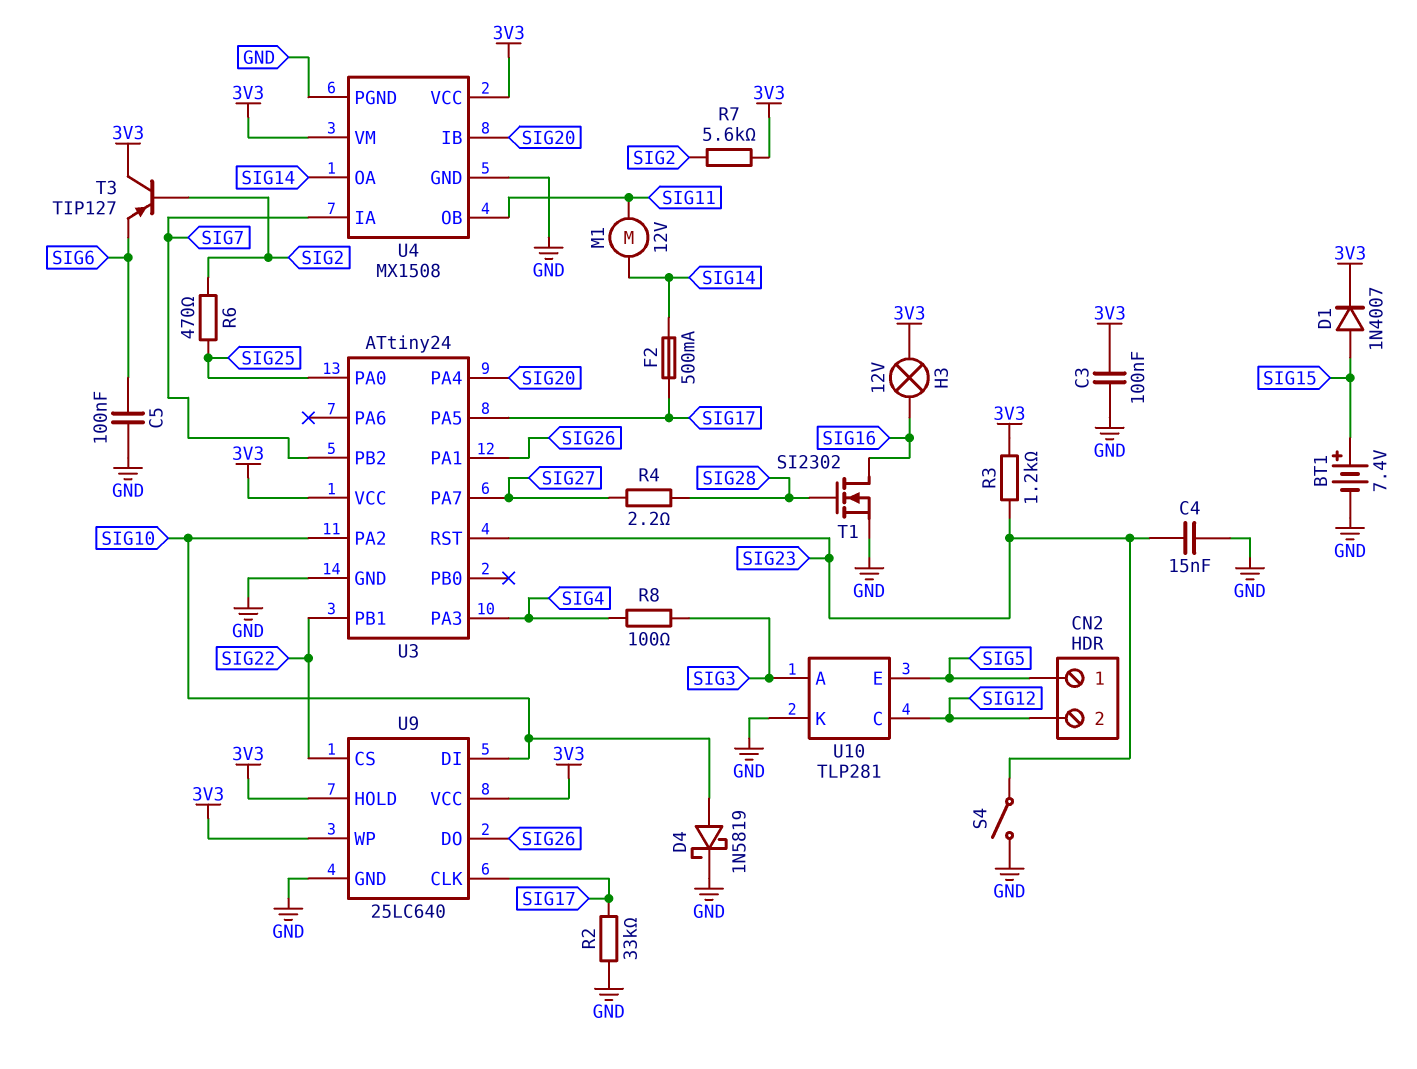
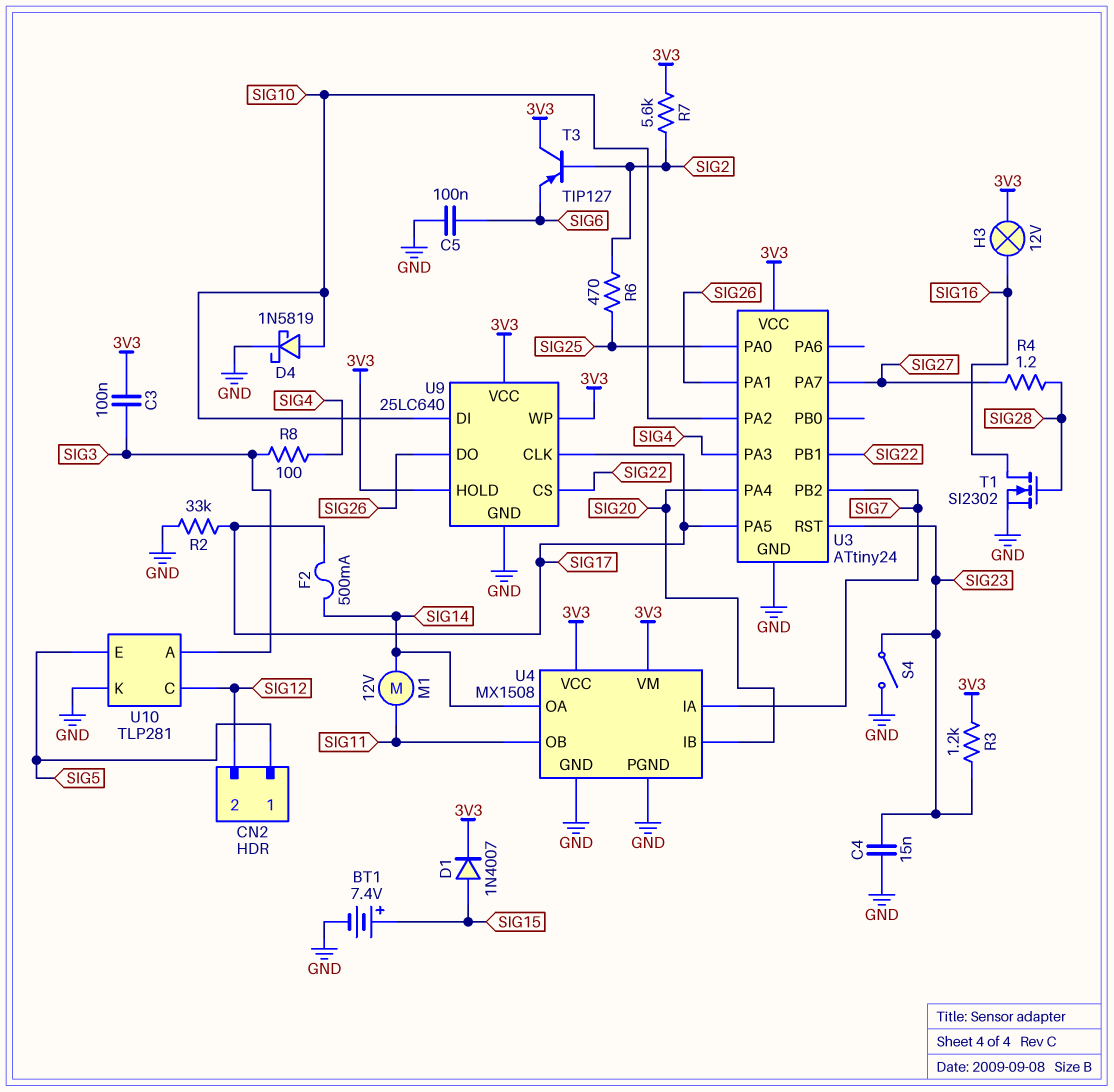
C3: 100nF (3V3, GND) -> 100nF (3V3, SIG3)
R4: 2.2 (SIG27, SIG28) -> 1.2 (SIG27, SIG28)

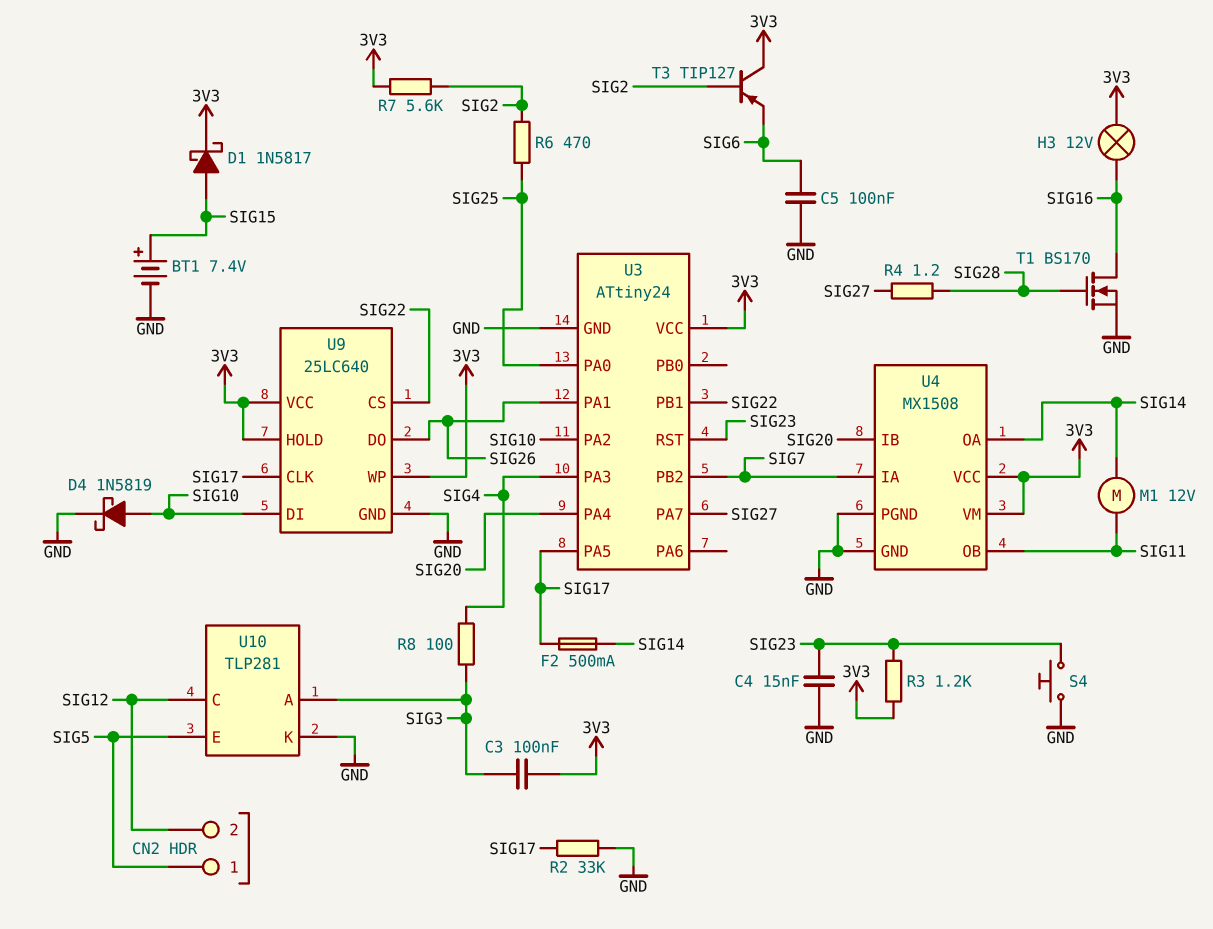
D1: diode 1N4007 (A SIG15, K 3V3) -> schottky 1N5817 (A SIG15, K 3V3)
S4: switch (GND, SIG23) -> button (GND, SIG23)
T1: NMOS SI2302 (G SIG28, D SIG16, S GND) -> NMOS BS170 (G SIG28, D SIG16, S GND)

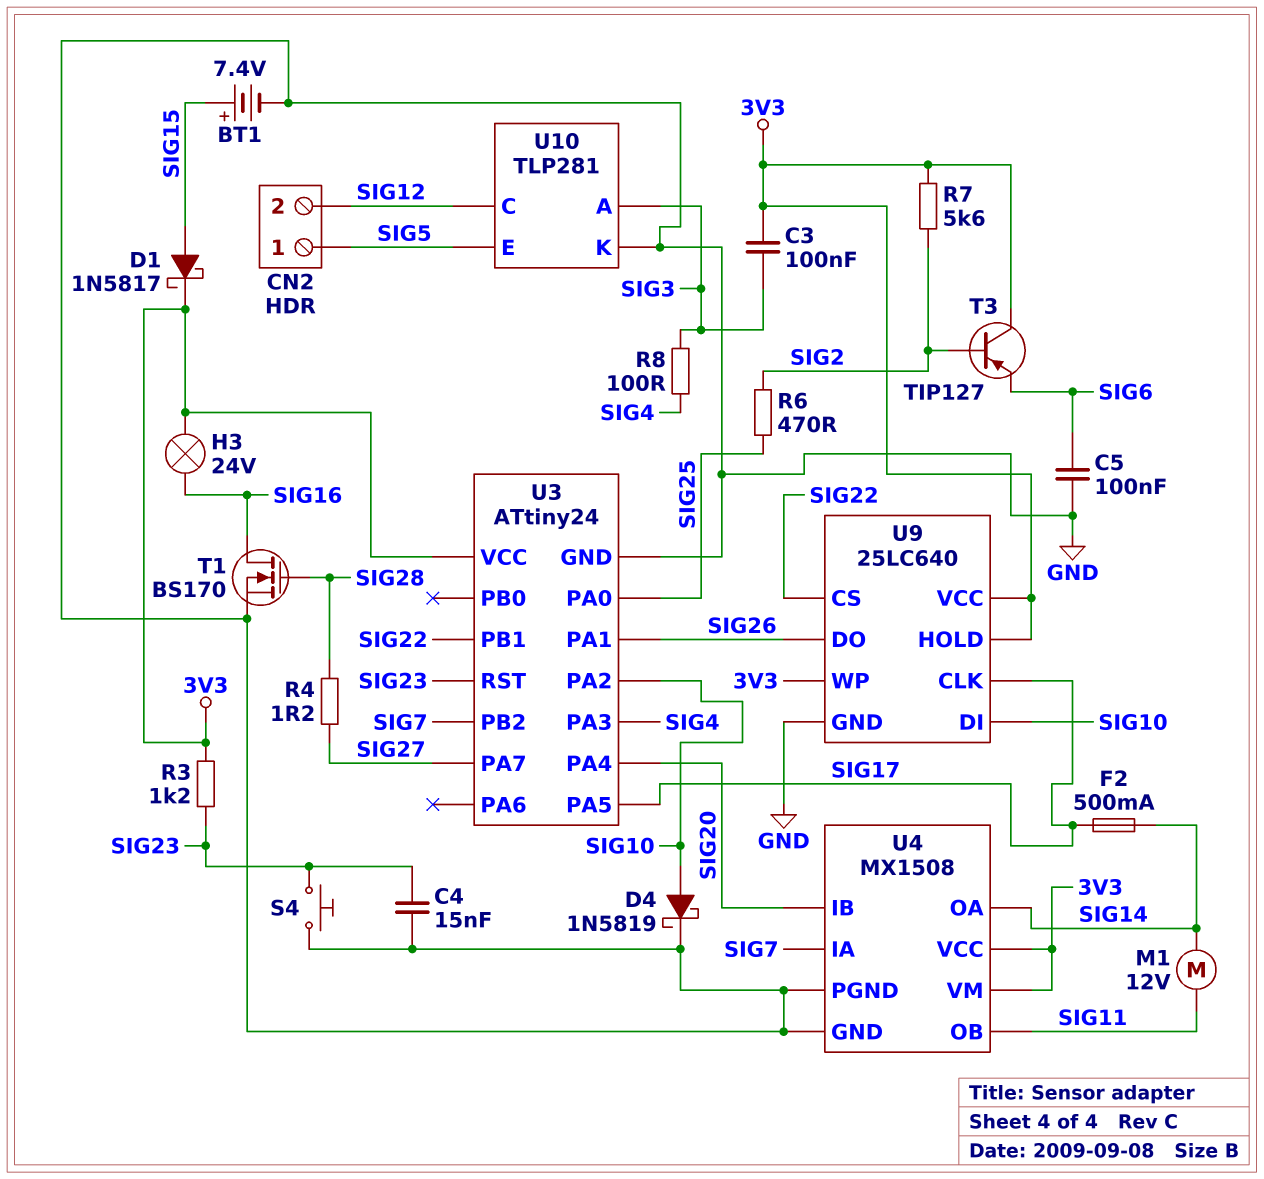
H3: lamp 12V (3V3, SIG16) -> lamp 24V (3V3, SIG16)
R2: 33k (GND, SIG17) -> none

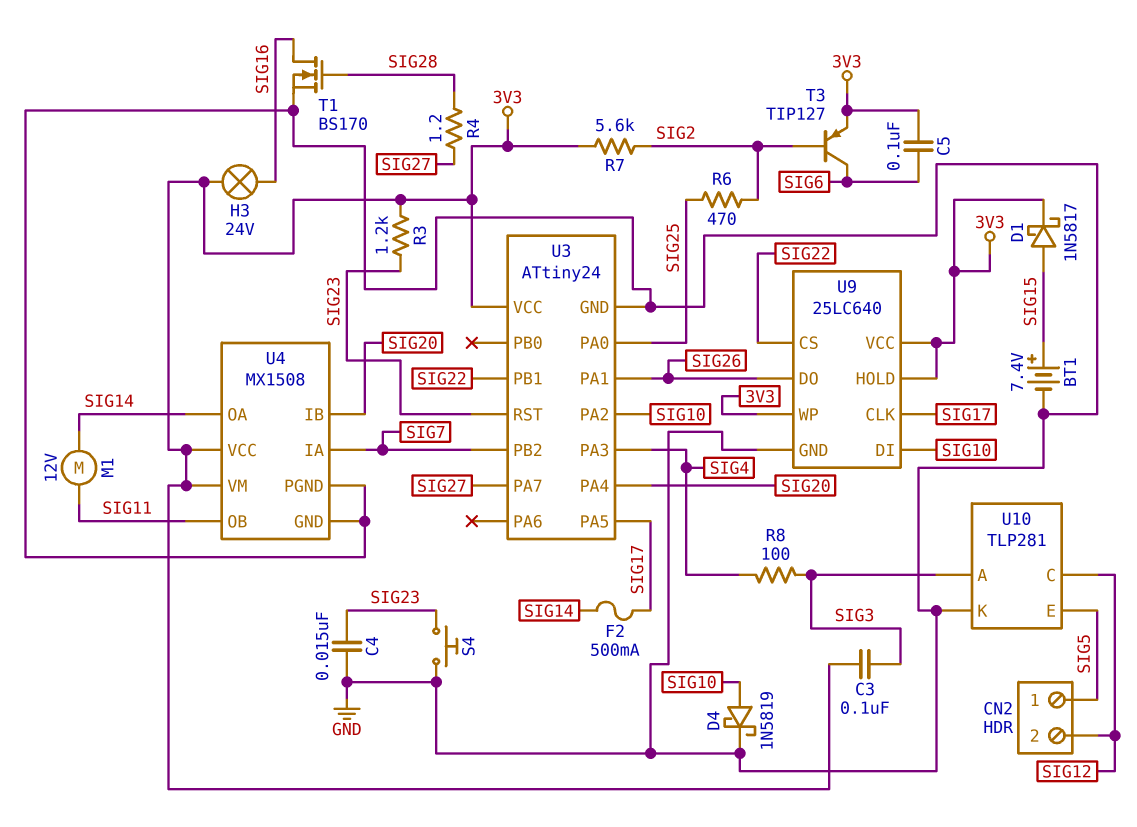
C5: 100nF (GND, SIG6) -> 100nF (3V3, SIG6)
T3: PNP TIP127 (B SIG2, C 3V3, E SIG6) -> PNP TIP127 (B SIG2, C SIG6, E 3V3)

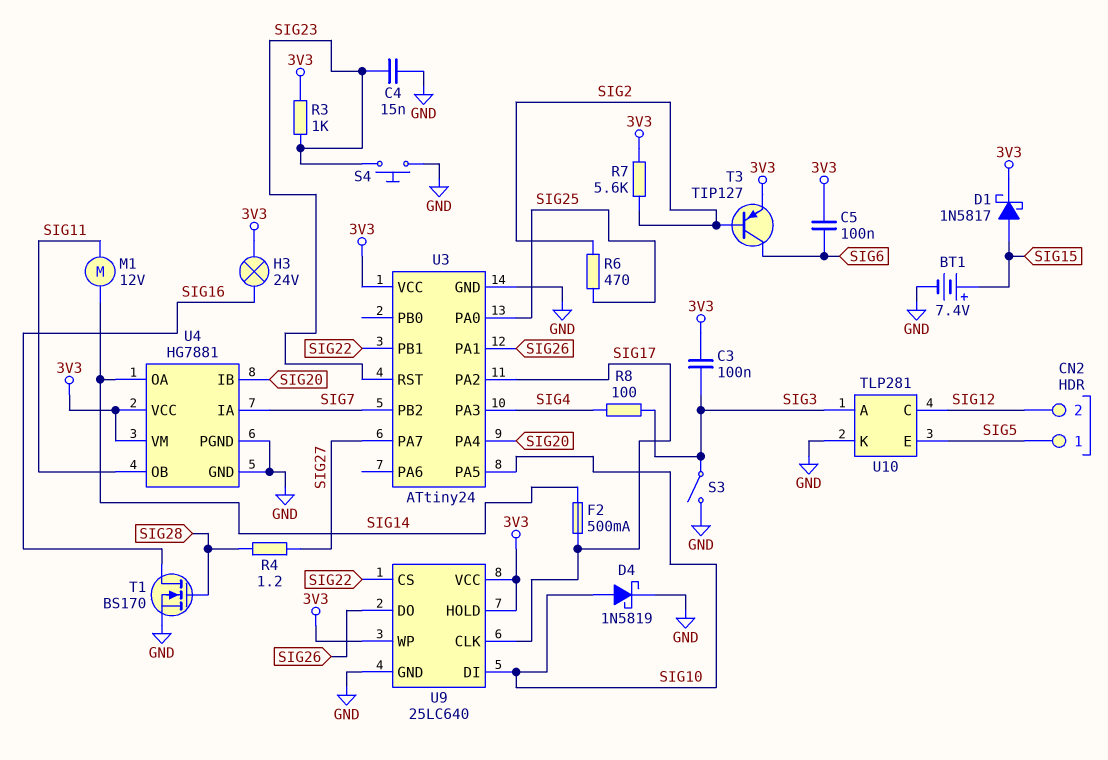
R3: 1.2k (3V3, SIG23) -> 1k (3V3, SIG23)
S3: none -> switch (GND, SIG3)
U3 pin PA2: SIG10 -> SIG17
U3 pin PA5: SIG17 -> SIG10
U4: MX1508 -> HG7881

